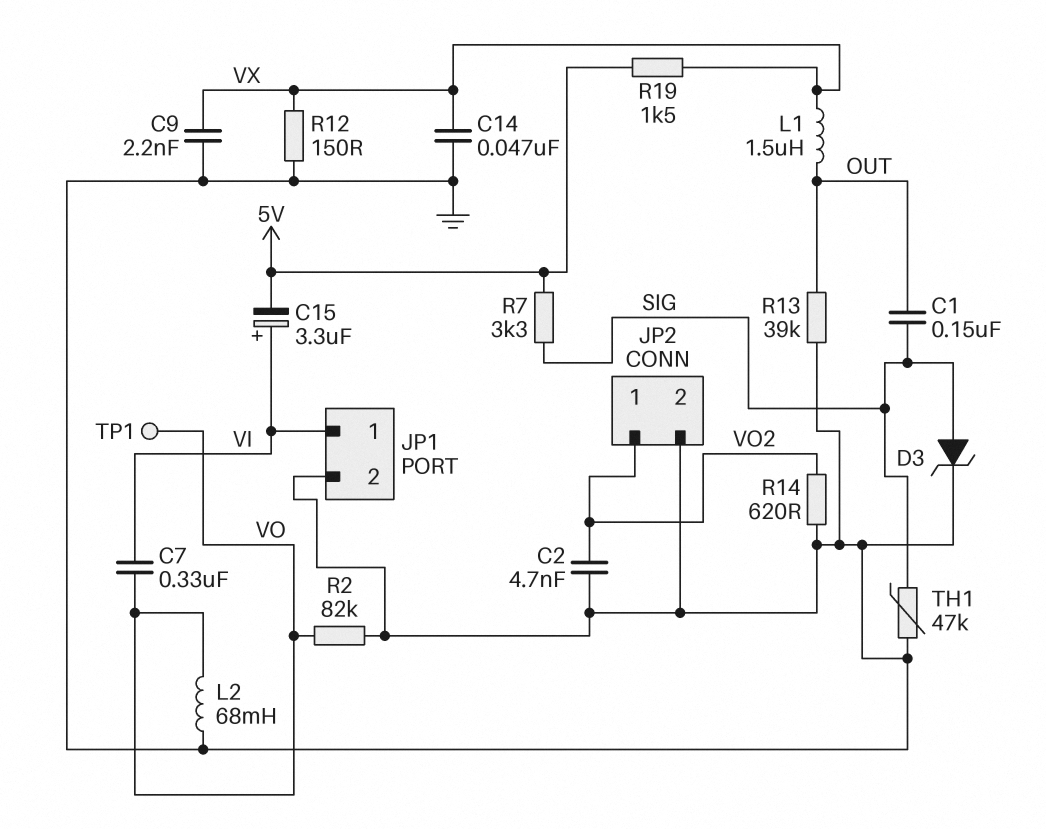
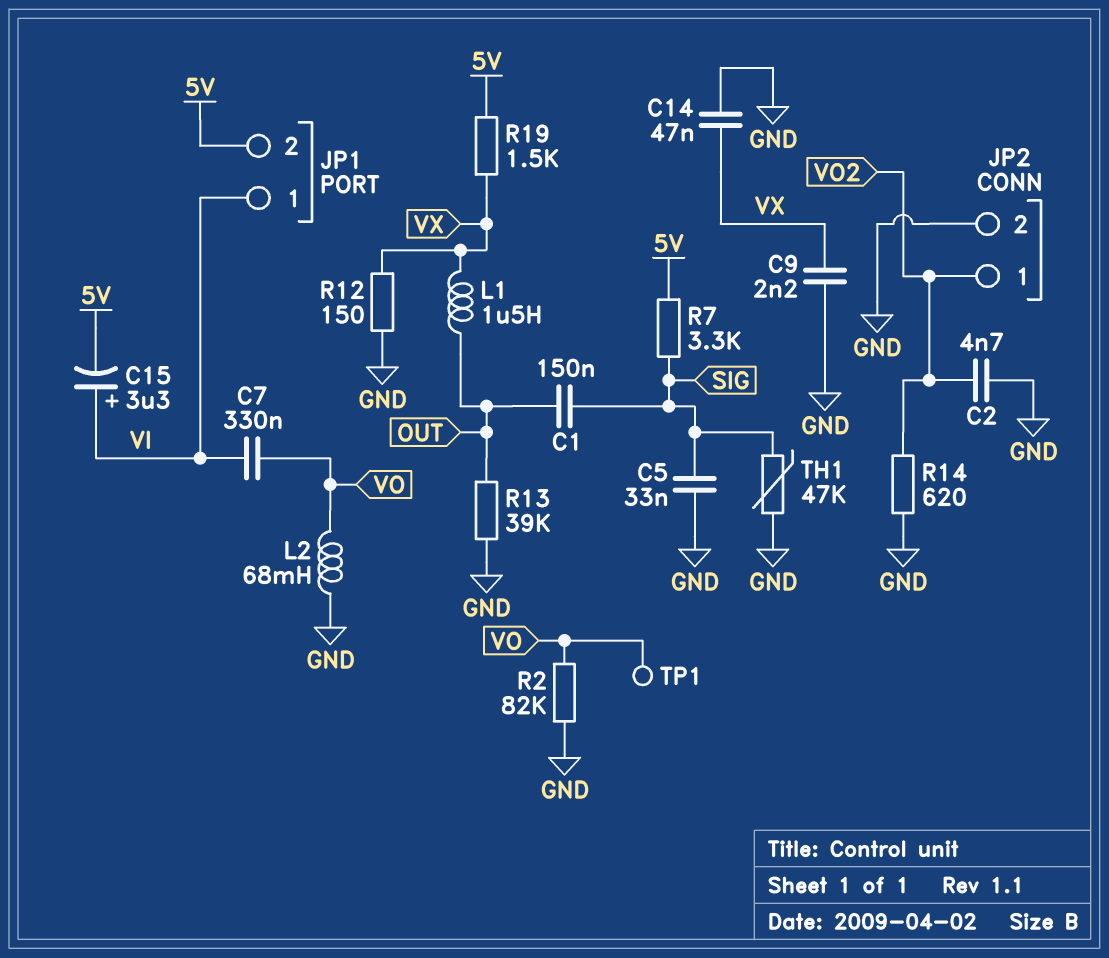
C5: none -> 33nF (GND, SIG)
D3: zener (A SIG, K GND) -> none
JP1 pin 2: GND -> 5V

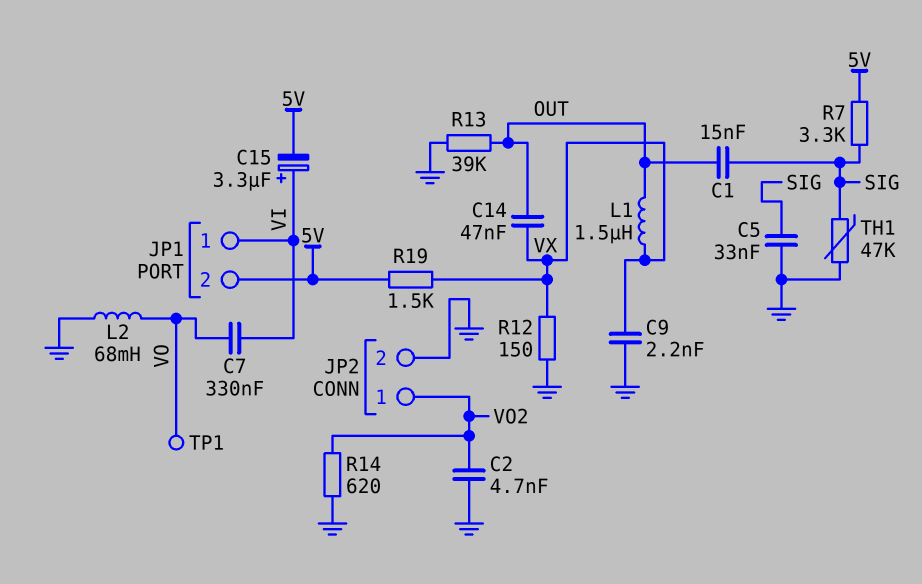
C1: 150nF (OUT, SIG) -> 15nF (OUT, SIG)
C14: 47nF (GND, VX) -> 47nF (OUT, VX)
R2: 82k (GND, VO) -> none

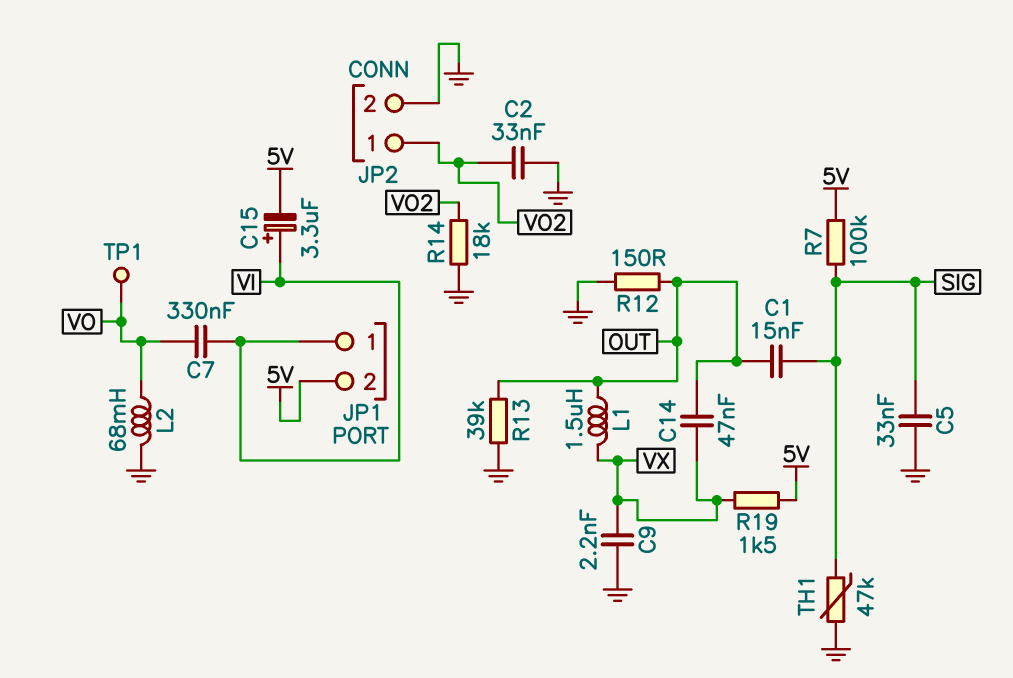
C2: 4.7nF (GND, VO2) -> 33nF (GND, VO2)
R7: 3.3k (5V, SIG) -> 100k (5V, SIG)
R12: 150 (GND, VX) -> 150 (GND, OUT)
R14: 620 (GND, VO2) -> 18k (GND, VO2)

